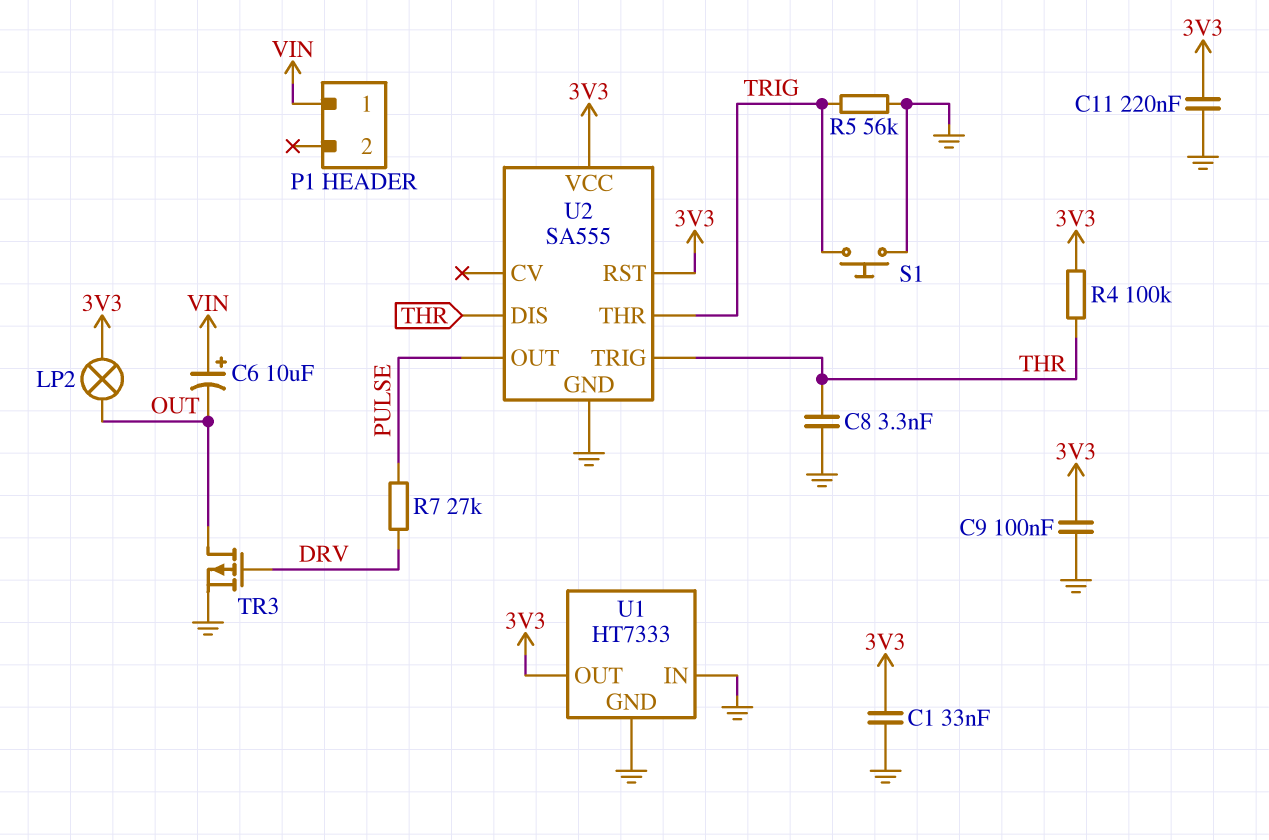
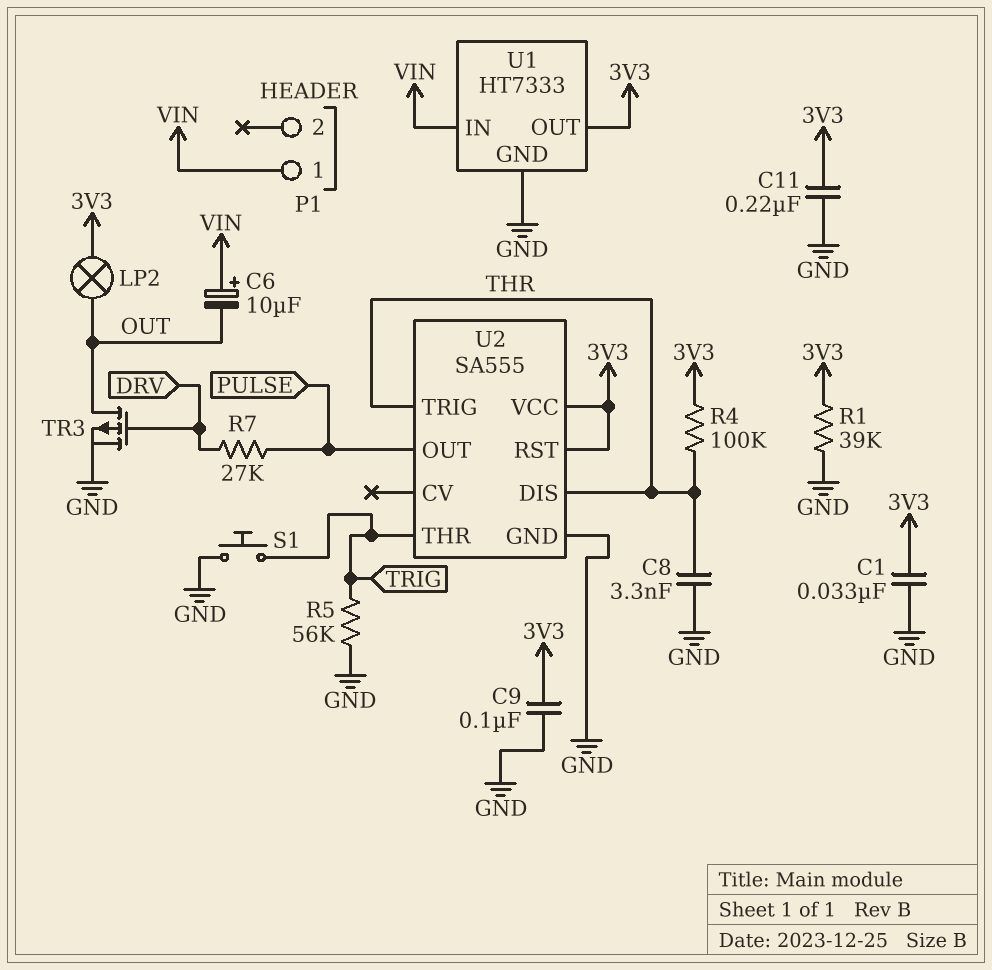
R1: none -> 39k (3V3, GND)
U1 pin IN: GND -> VIN

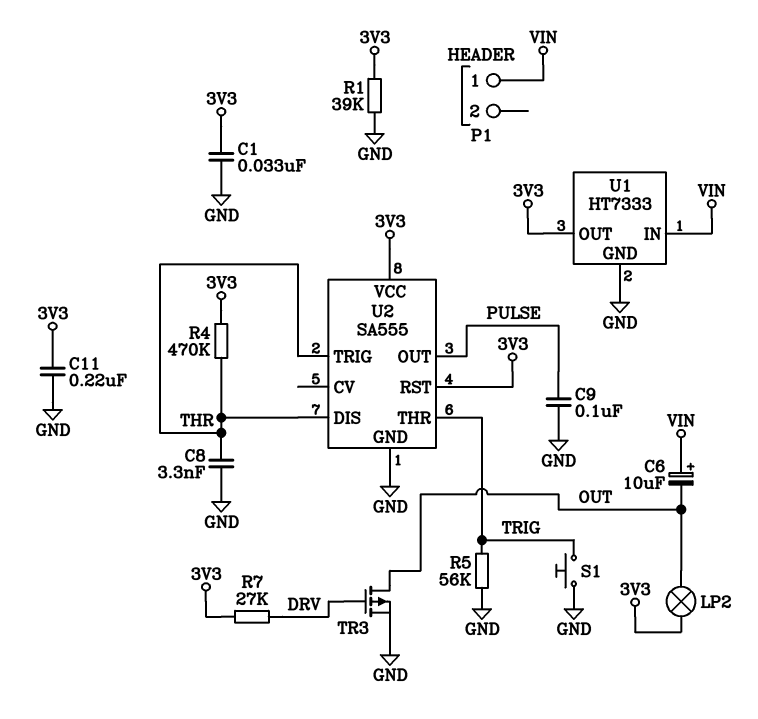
C9: 100nF (3V3, GND) -> 100nF (GND, PULSE)
R4: 100k (3V3, THR) -> 470k (3V3, THR)
R7: 27k (DRV, PULSE) -> 27k (3V3, DRV)

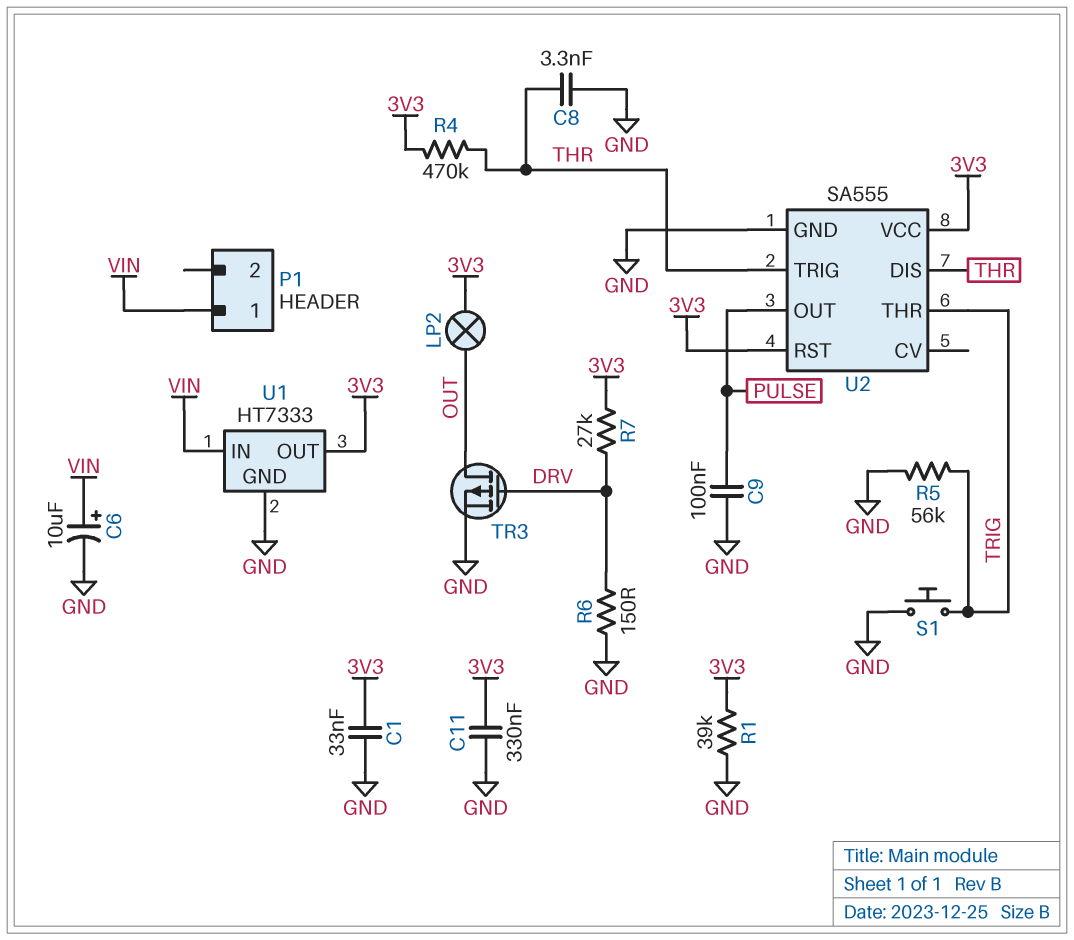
C6: 10uF (plus VIN, minus OUT) -> 10uF (plus VIN, minus GND)
C11: 220nF (3V3, GND) -> 330nF (3V3, GND)
R6: none -> 150 (DRV, GND)

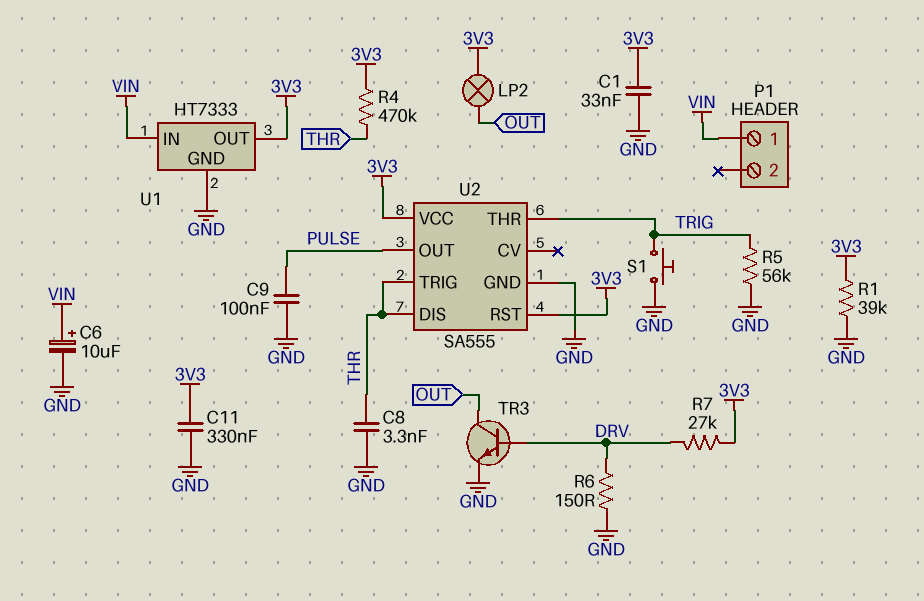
TR3: PMOS (G DRV, D OUT, S GND) -> NPN (B DRV, C OUT, E GND)

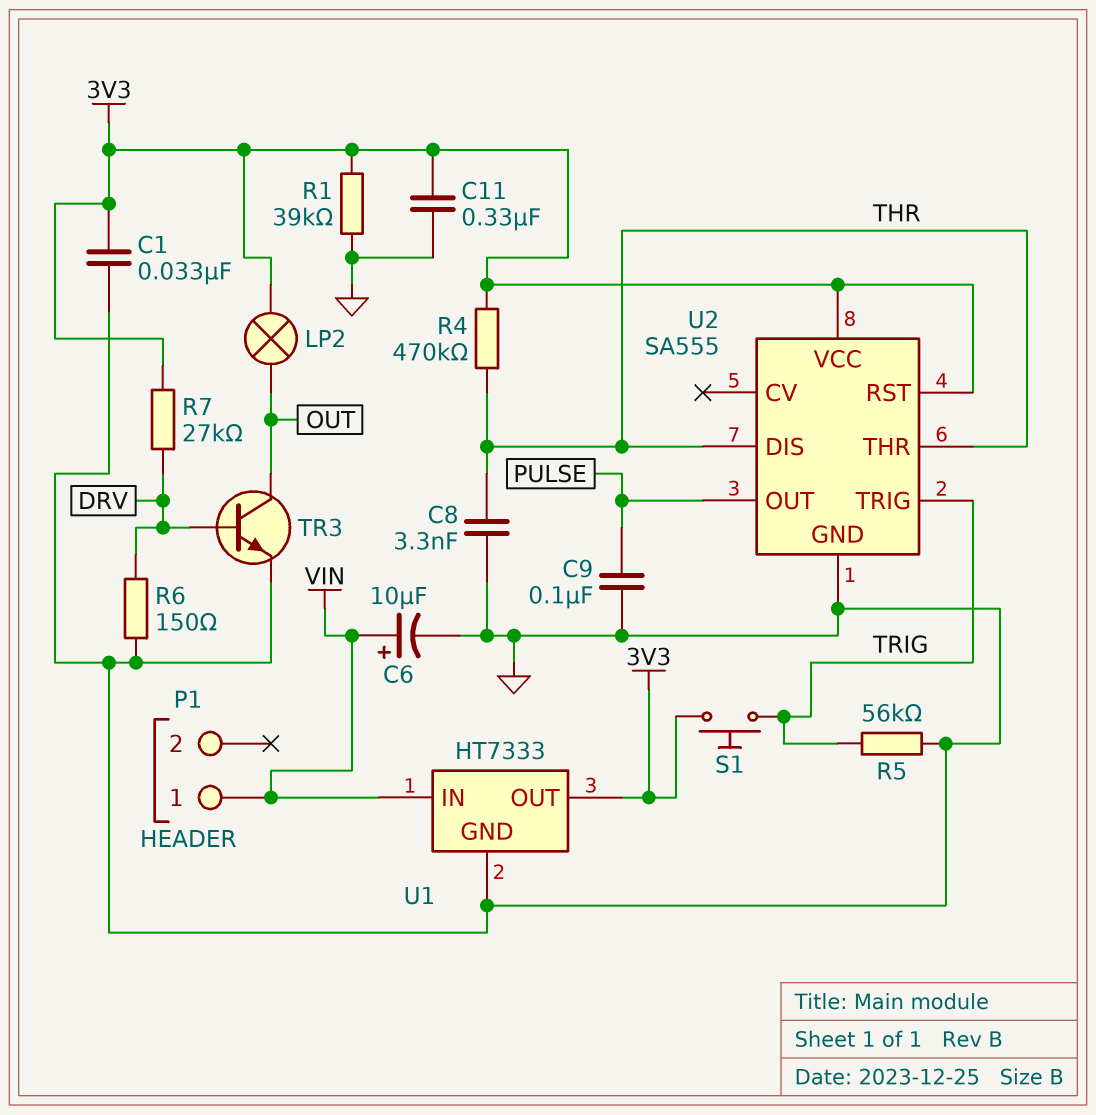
S1: button (GND, TRIG) -> button (3V3, TRIG)
U2 pin THR: TRIG -> THR
U2 pin TRIG: THR -> TRIG

